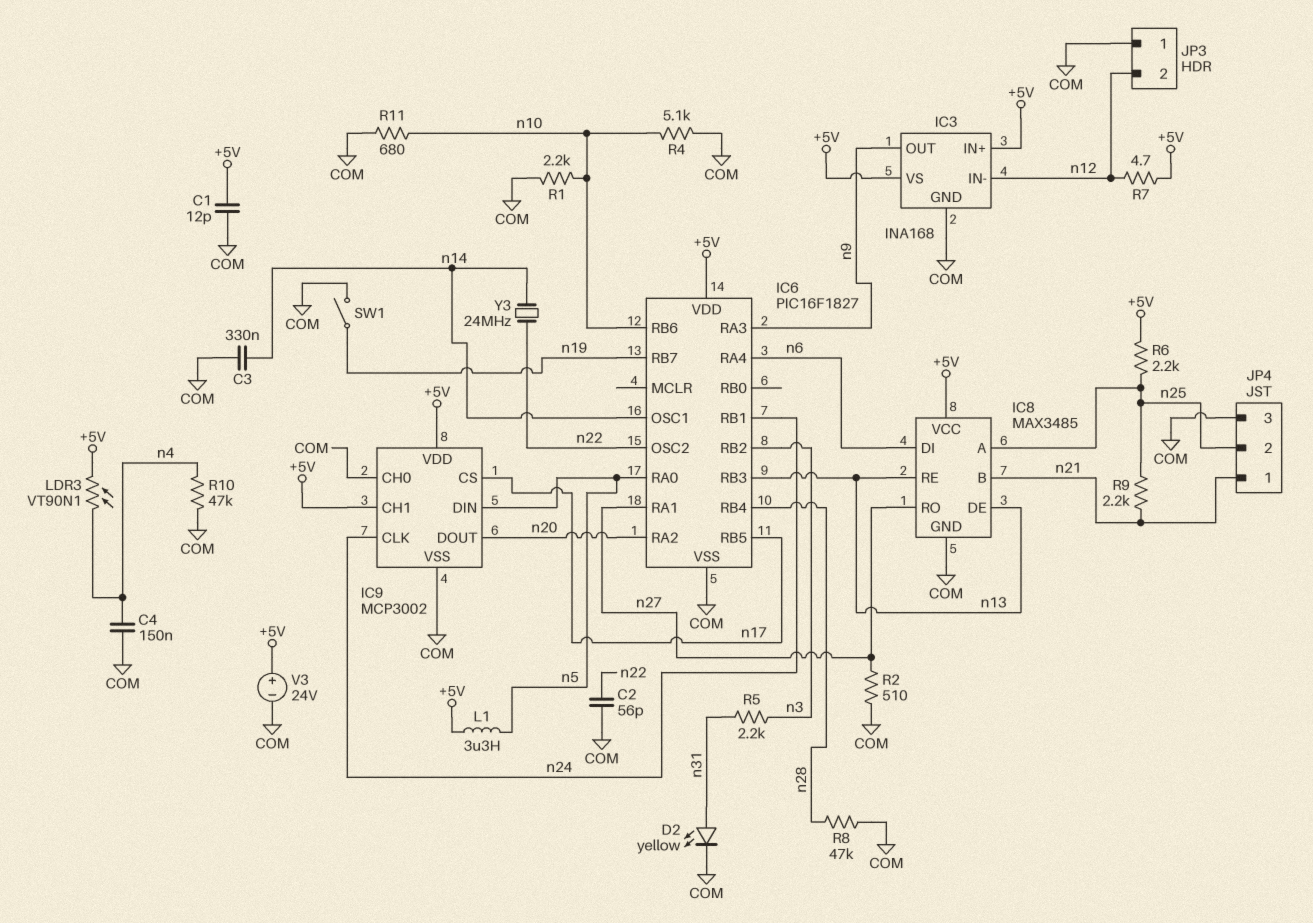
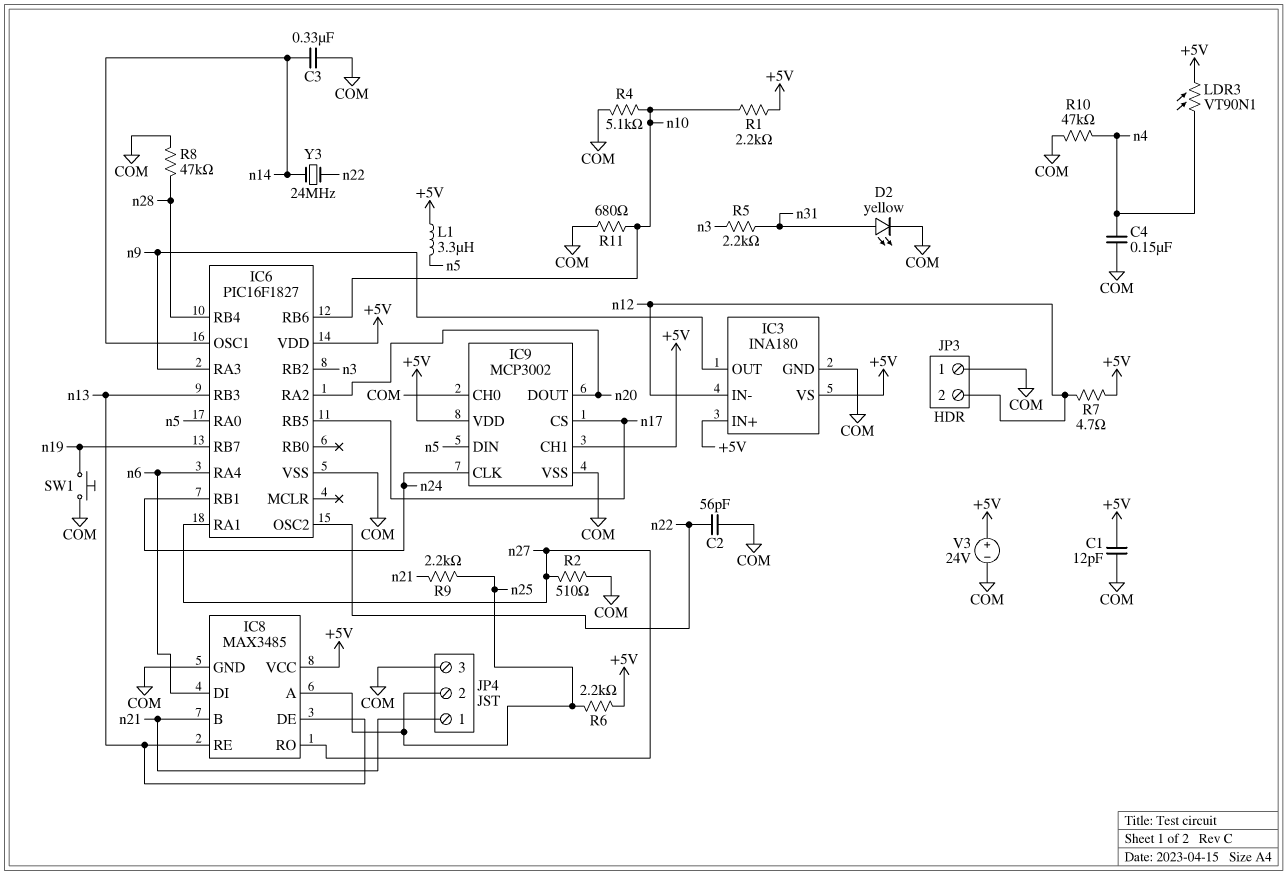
IC3: INA168 -> INA180
R1: 2.2k (COM, n10) -> 2.2k (+5V, n10)
SW1: switch (COM, n19) -> button (COM, n19)

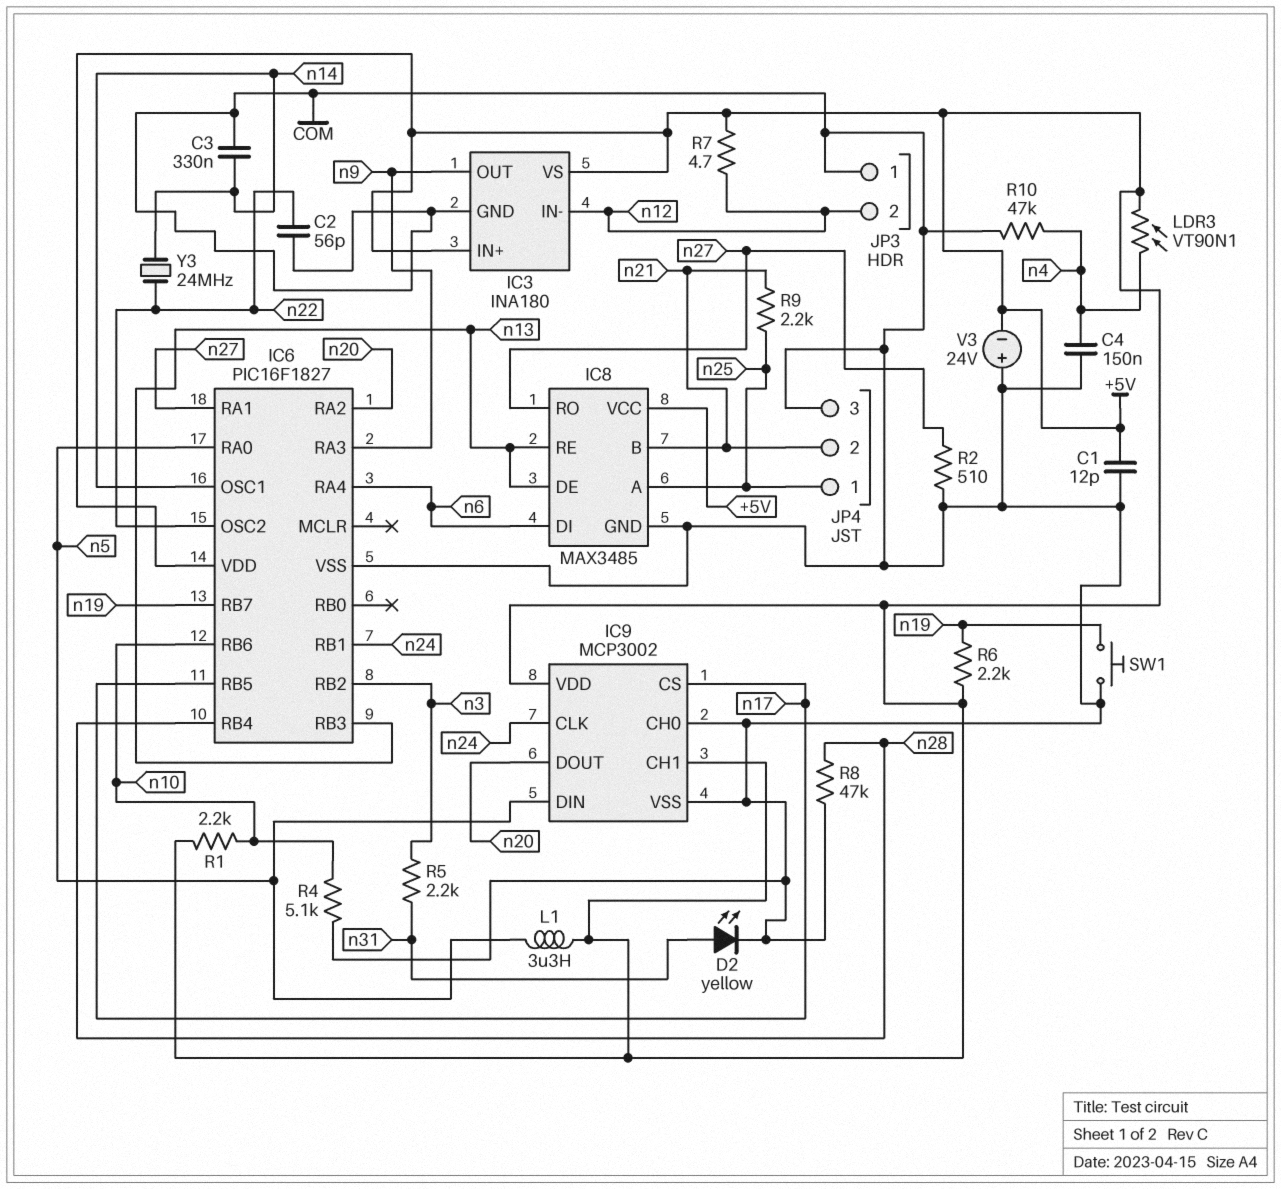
JP4 pin 1: n21 -> n25
JP4 pin 2: n25 -> n21
R6: 2.2k (+5V, n25) -> 2.2k (+5V, n19)
R11: 680 (COM, n10) -> none
V3: 24V (plus +5V, minus COM) -> 24V (plus COM, minus +5V)

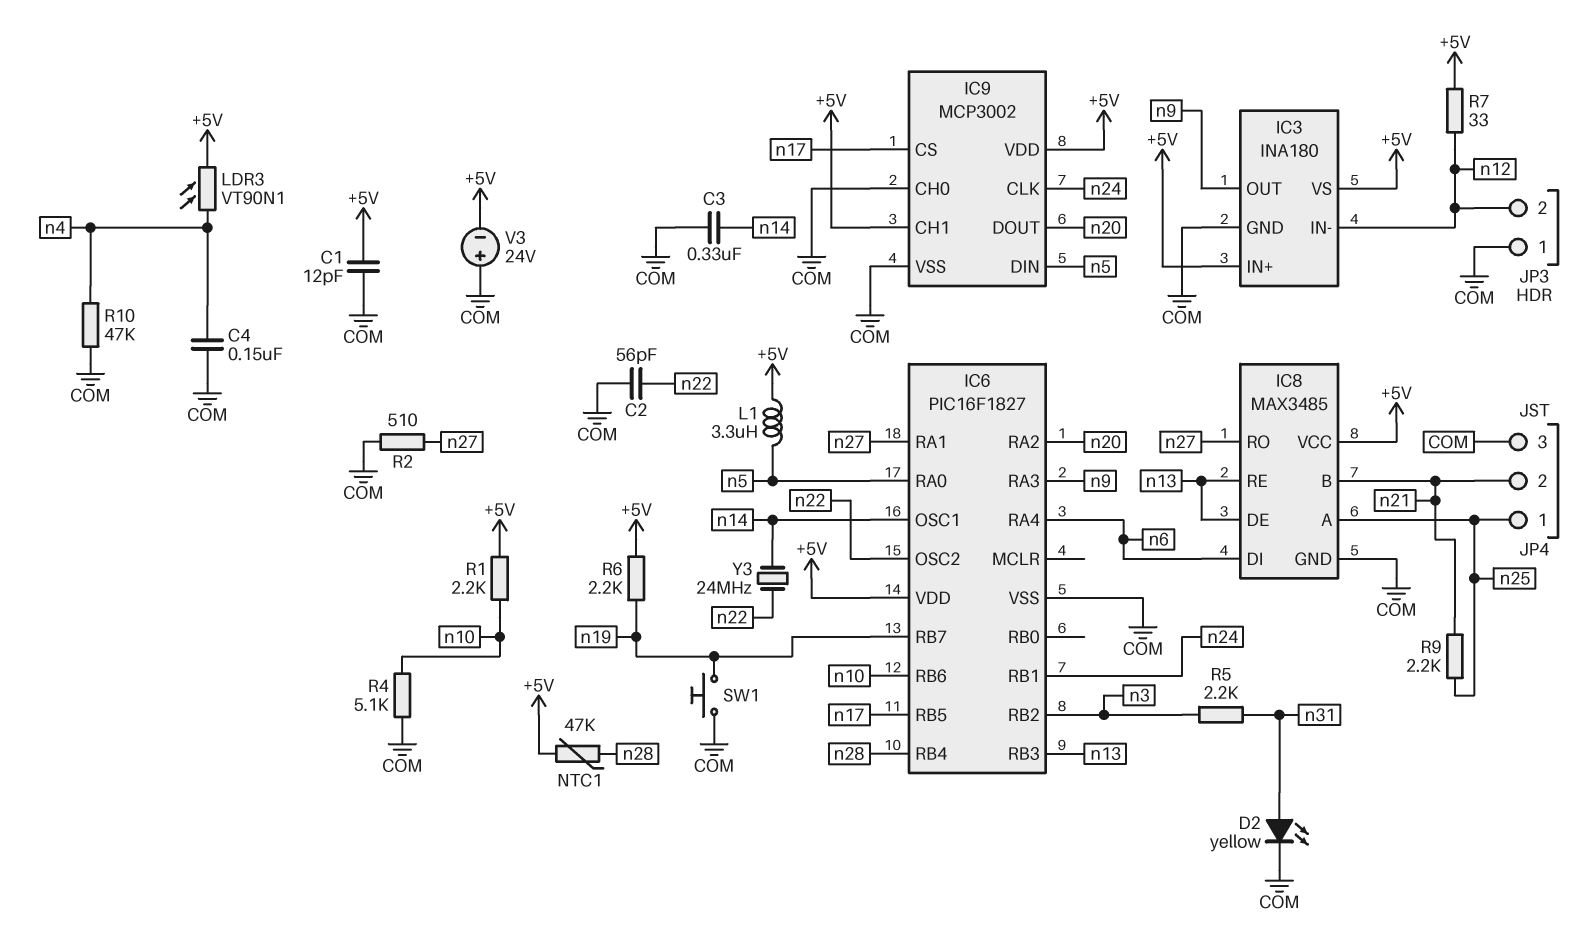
NTC1: none -> 47k (+5V, n28)
R7: 4.7 (+5V, n12) -> 33 (+5V, n12)
R8: 47k (COM, n28) -> none

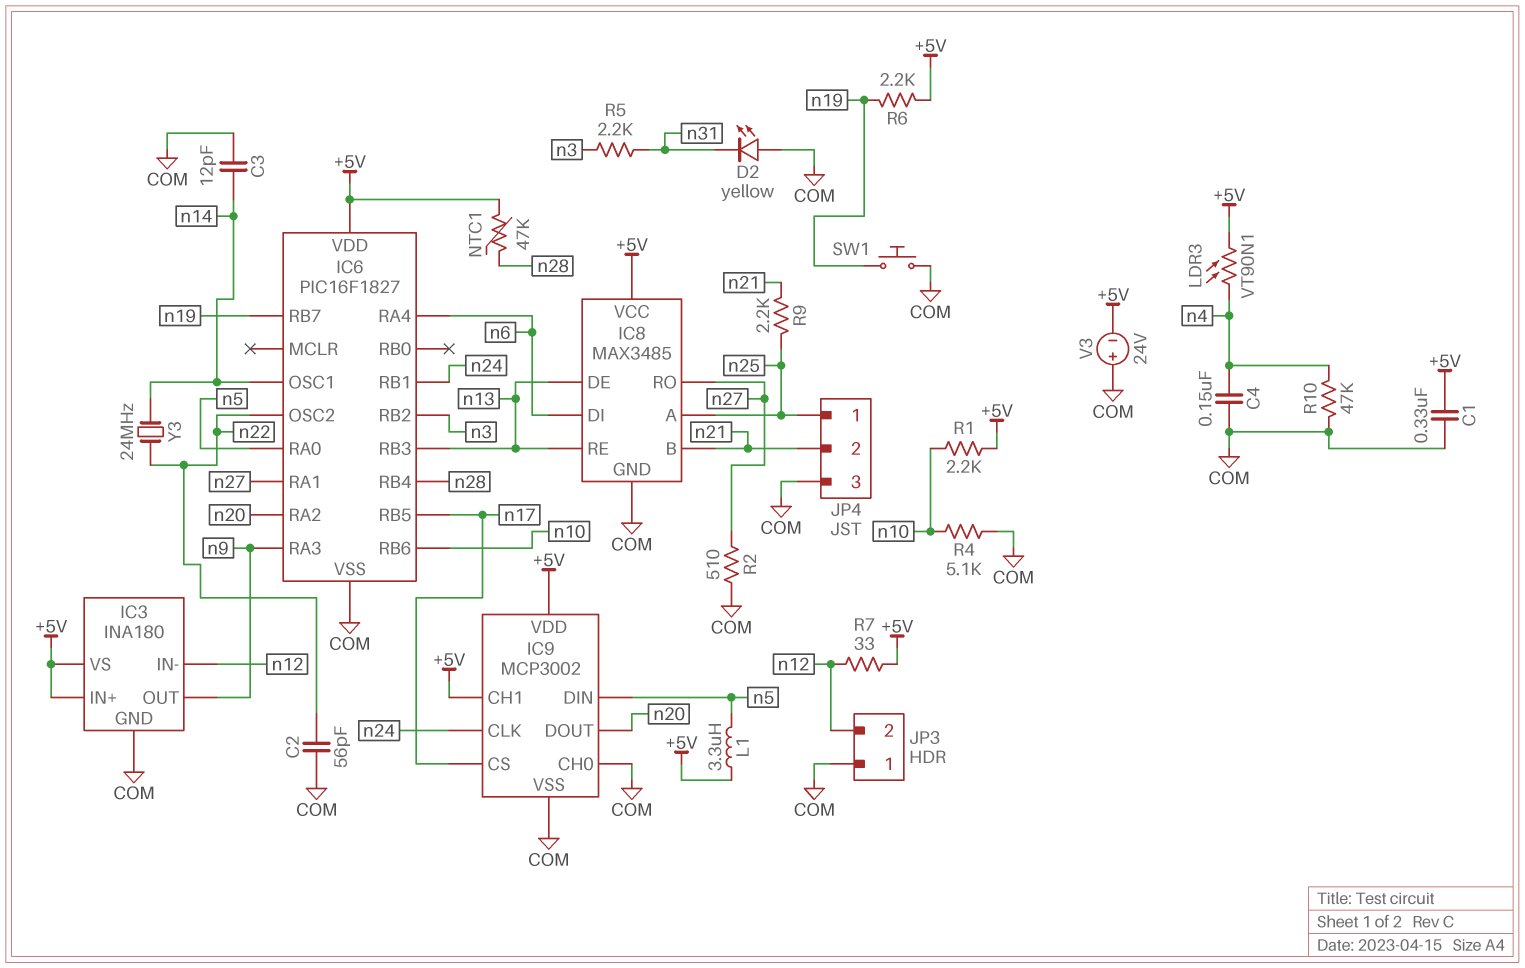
C1: 12pF (+5V, COM) -> 330nF (+5V, COM)
C3: 330nF (COM, n14) -> 12pF (COM, n14)
D2: LED yellow (A n31, K COM) -> LED yellow (A COM, K n31)

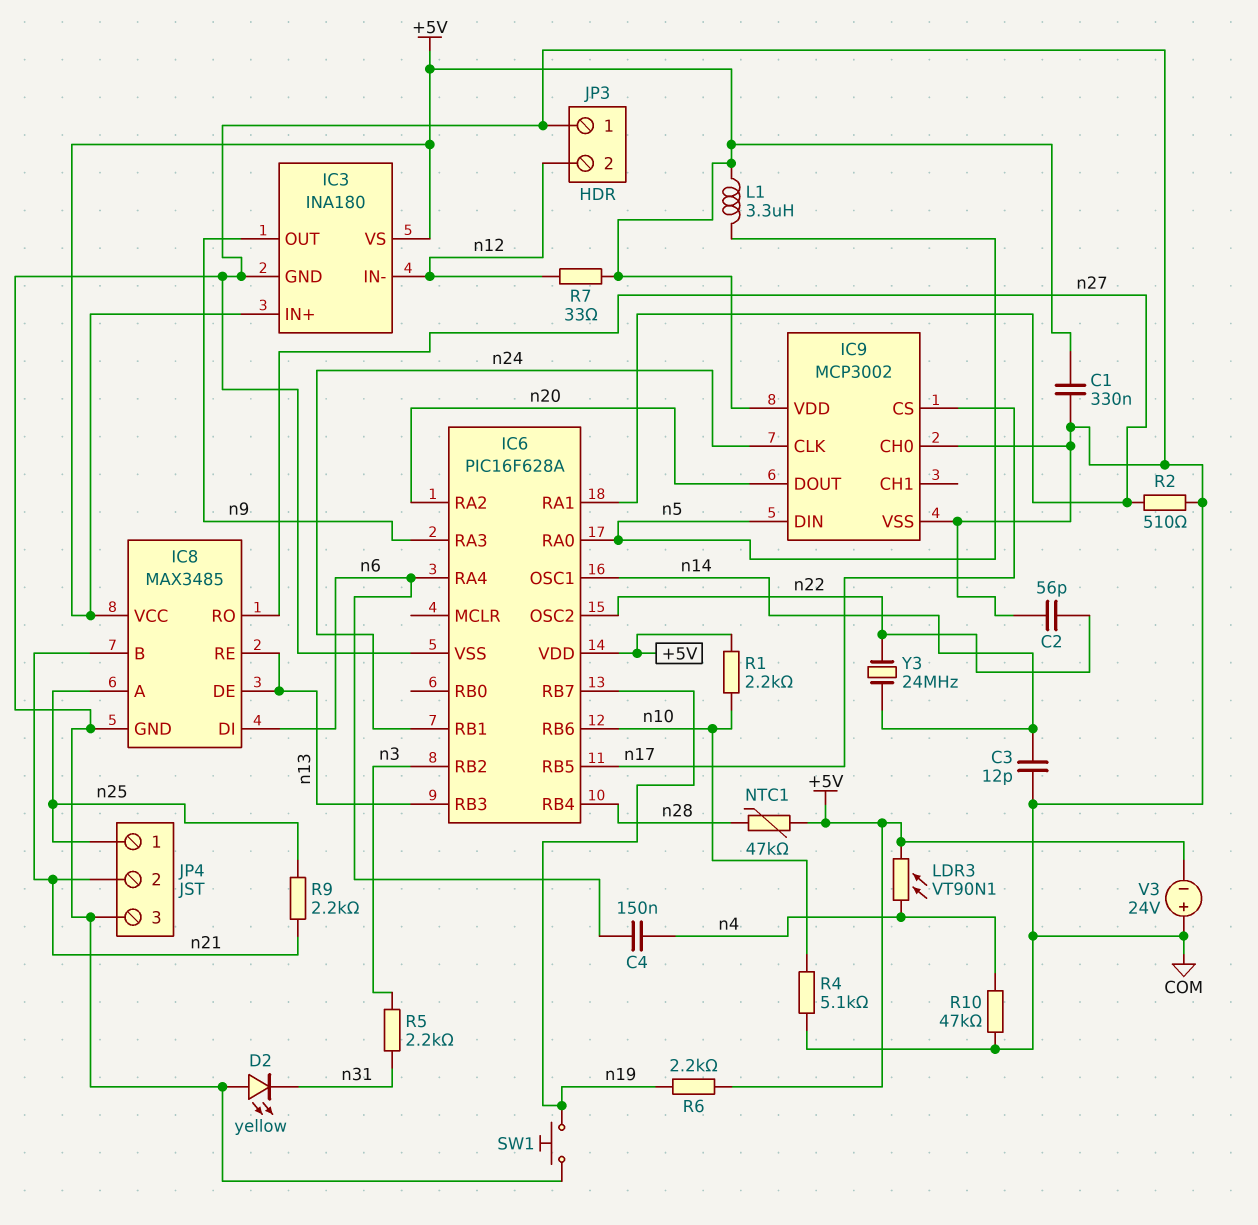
C4: 150nF (COM, n4) -> 150nF (n4, n6)
IC6: PIC16F1827 -> PIC16F628A
IC9 pin CH1: +5V -> none

